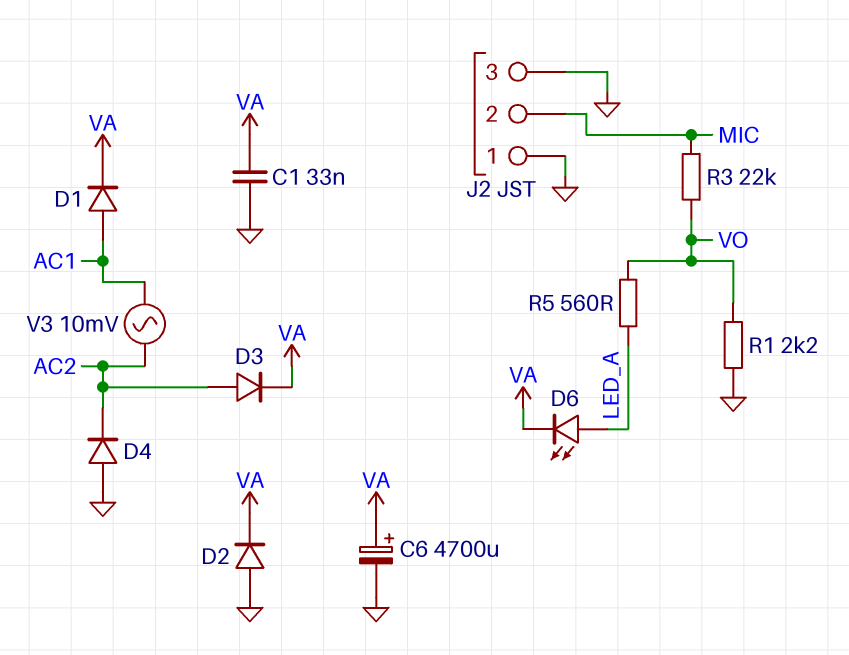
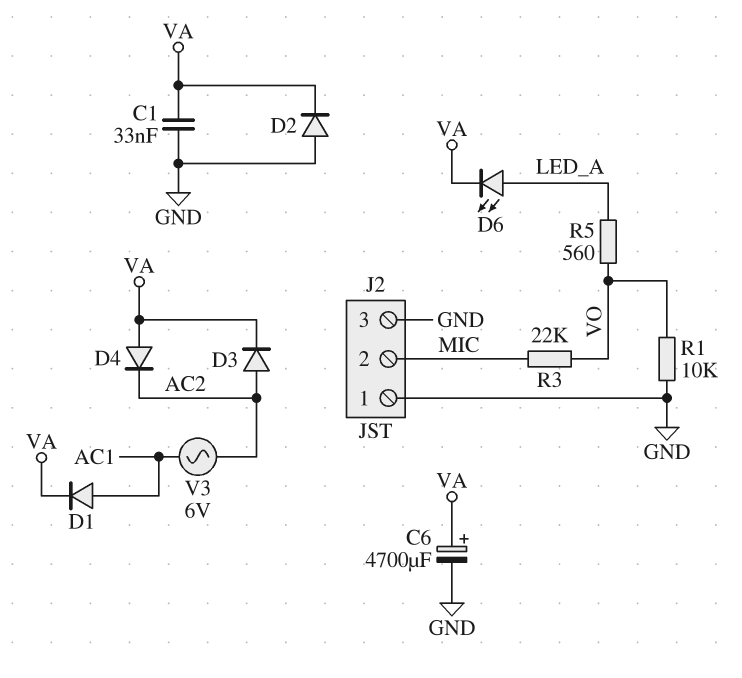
D4: diode (A GND, K AC2) -> diode (A VA, K AC2)
R1: 2.2k (GND, VO) -> 10k (GND, VO)
V3: AC 10mV (AC1, AC2) -> AC 6V (AC1, AC2)

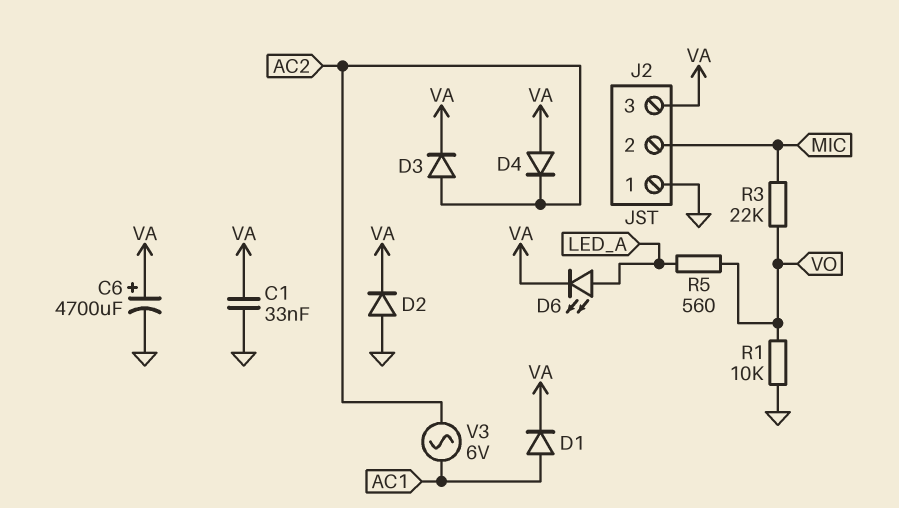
J2 pin 3: GND -> VA

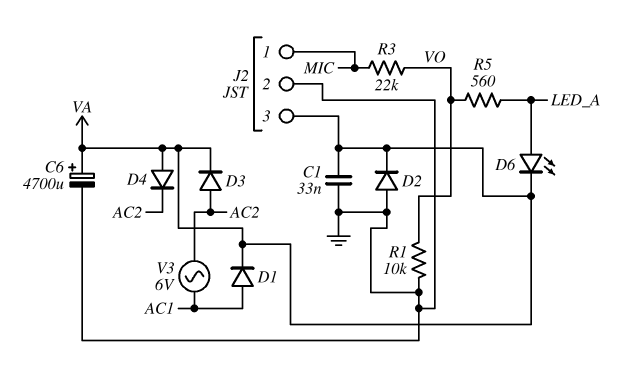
J2 pin 1: GND -> MIC
J2 pin 2: MIC -> GND

